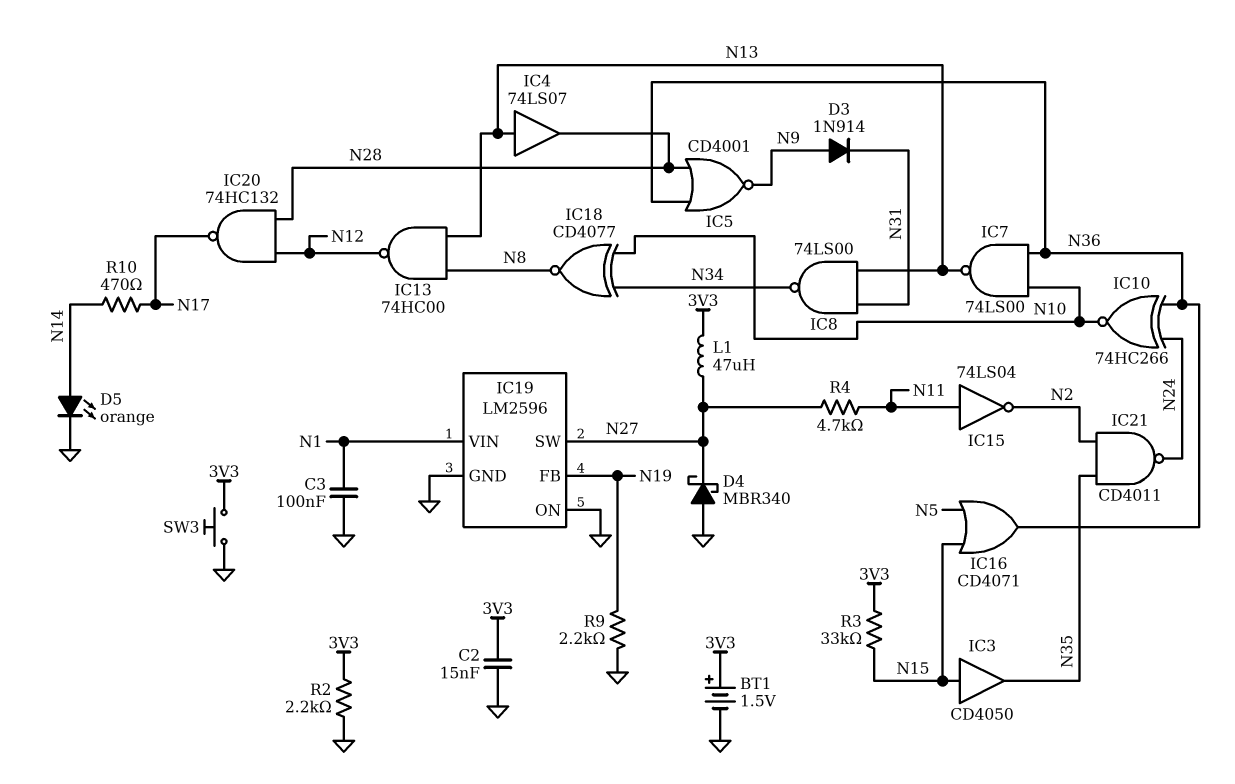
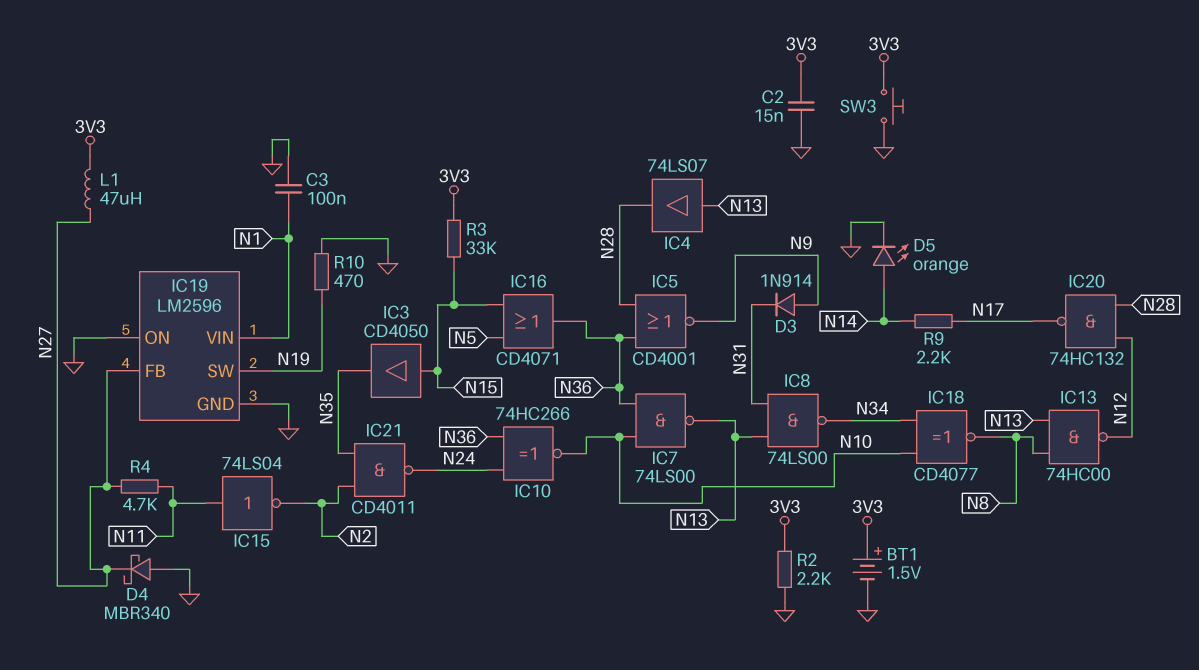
IC19 pin FB: N19 -> N27
IC19 pin SW: N27 -> N19
R9: 2.2k (GND, N19) -> 2.2k (N14, N17)
R10: 470 (N14, N17) -> 470 (GND, N19)

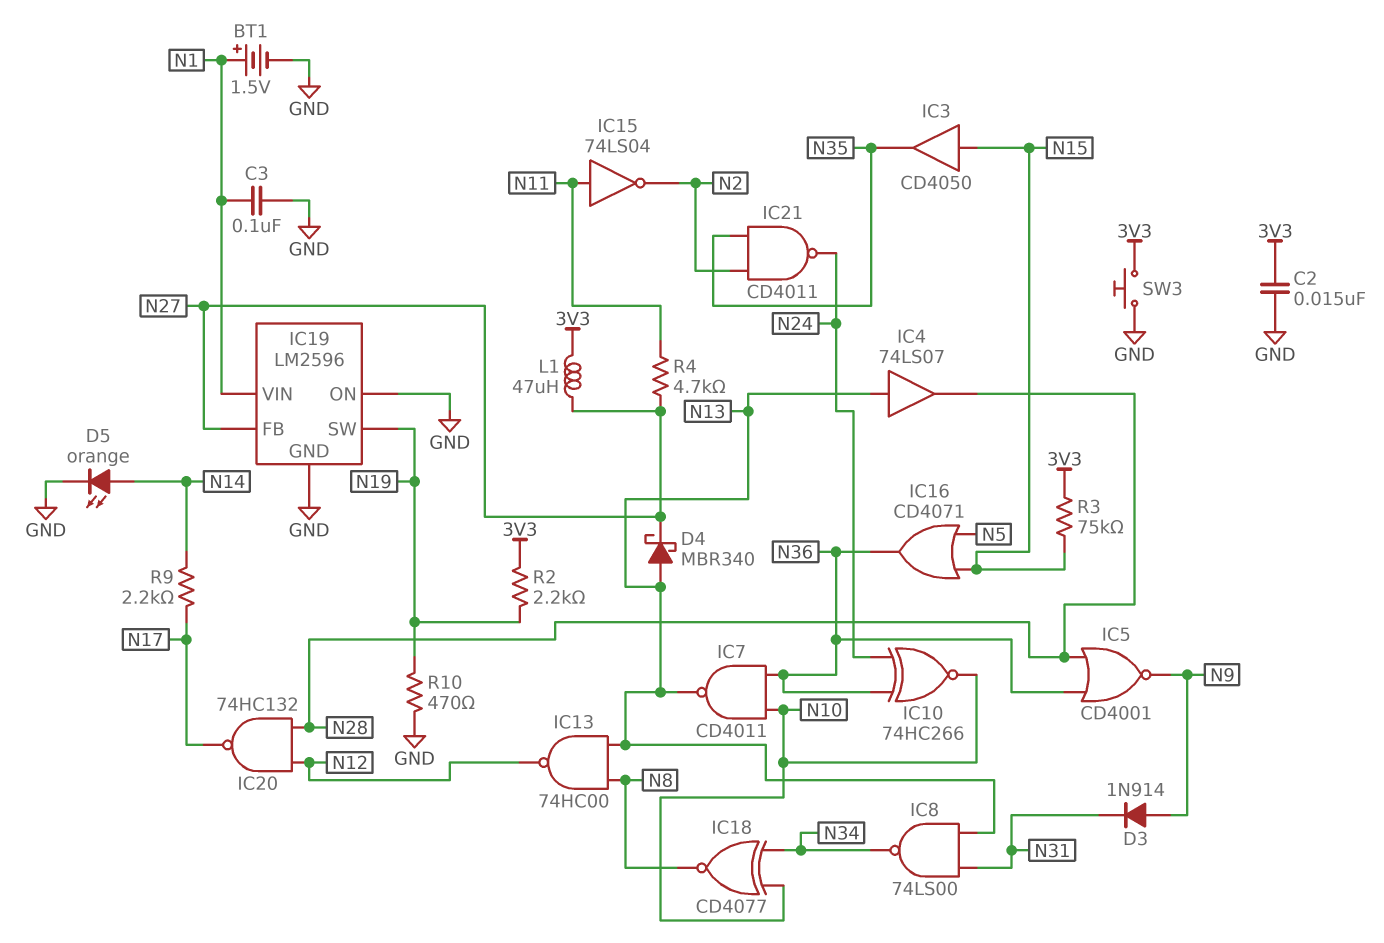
BT1: 1.5V (plus 3V3, minus GND) -> 1.5V (plus N1, minus GND)
D4: schottky MBR340 (A GND, K N27) -> schottky MBR340 (A N13, K N27)
IC7: NAND 74LS00 (in N10, in N36, out N13) -> NAND CD4011 (in N10, in N36, out N13)
R2: 2.2k (3V3, GND) -> 2.2k (3V3, N19)
R3: 33k (3V3, N15) -> 75k (3V3, N15)

